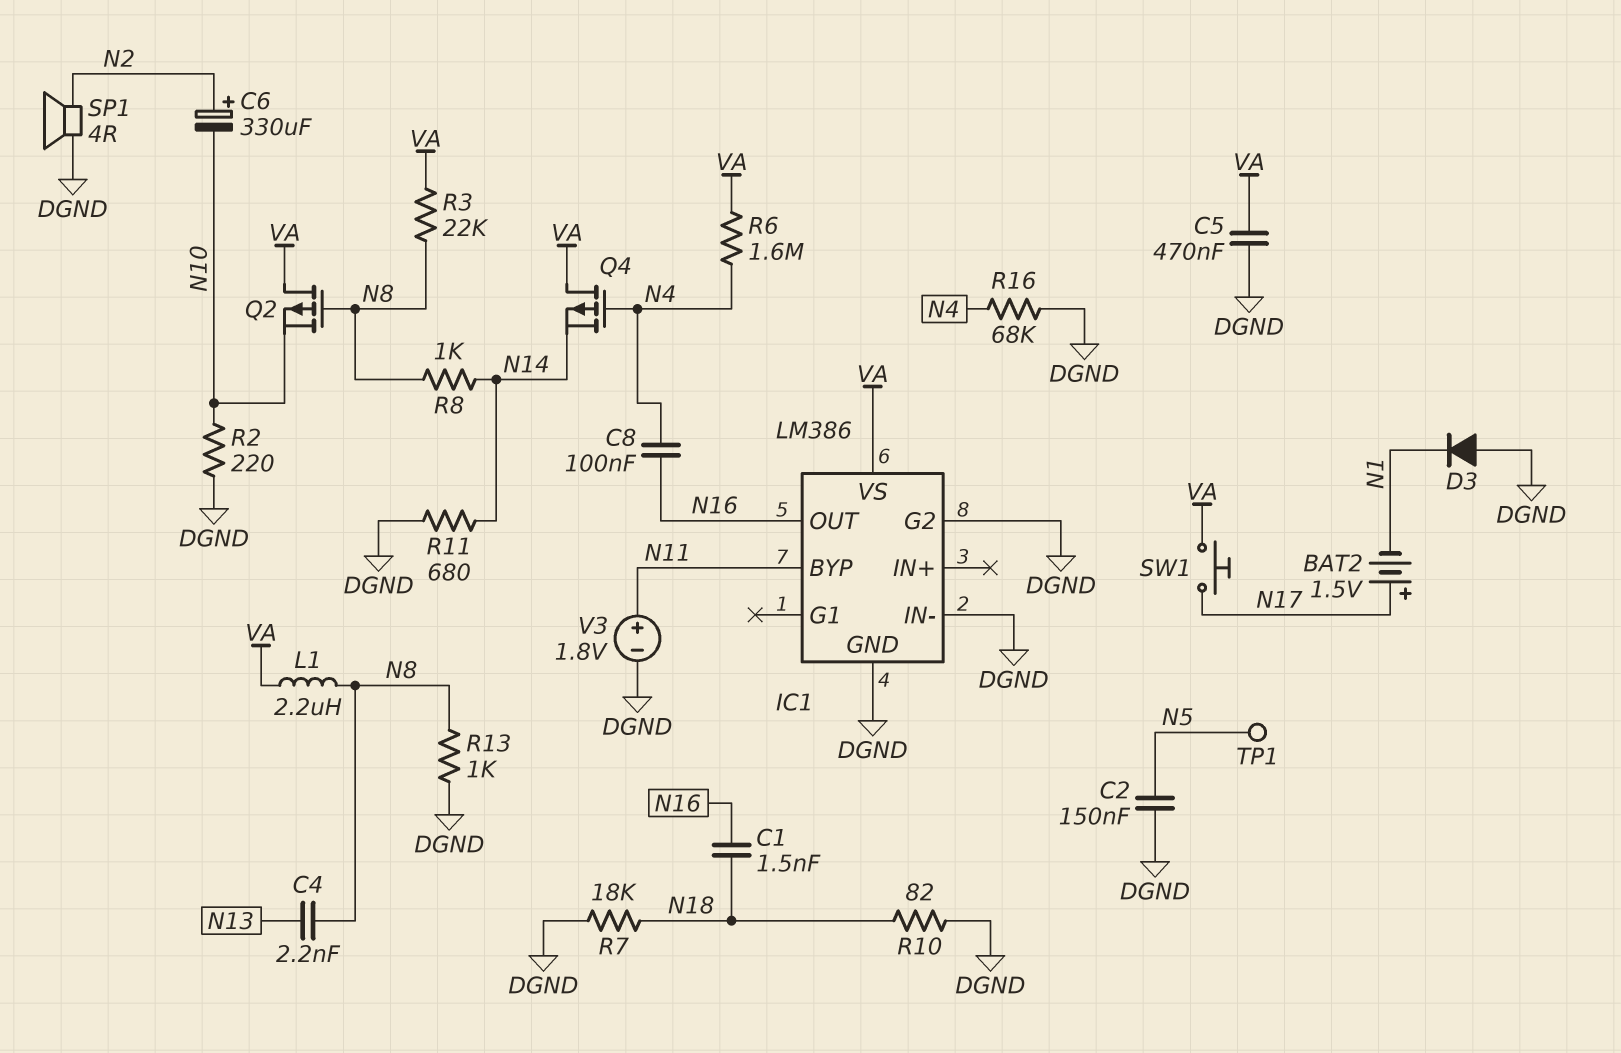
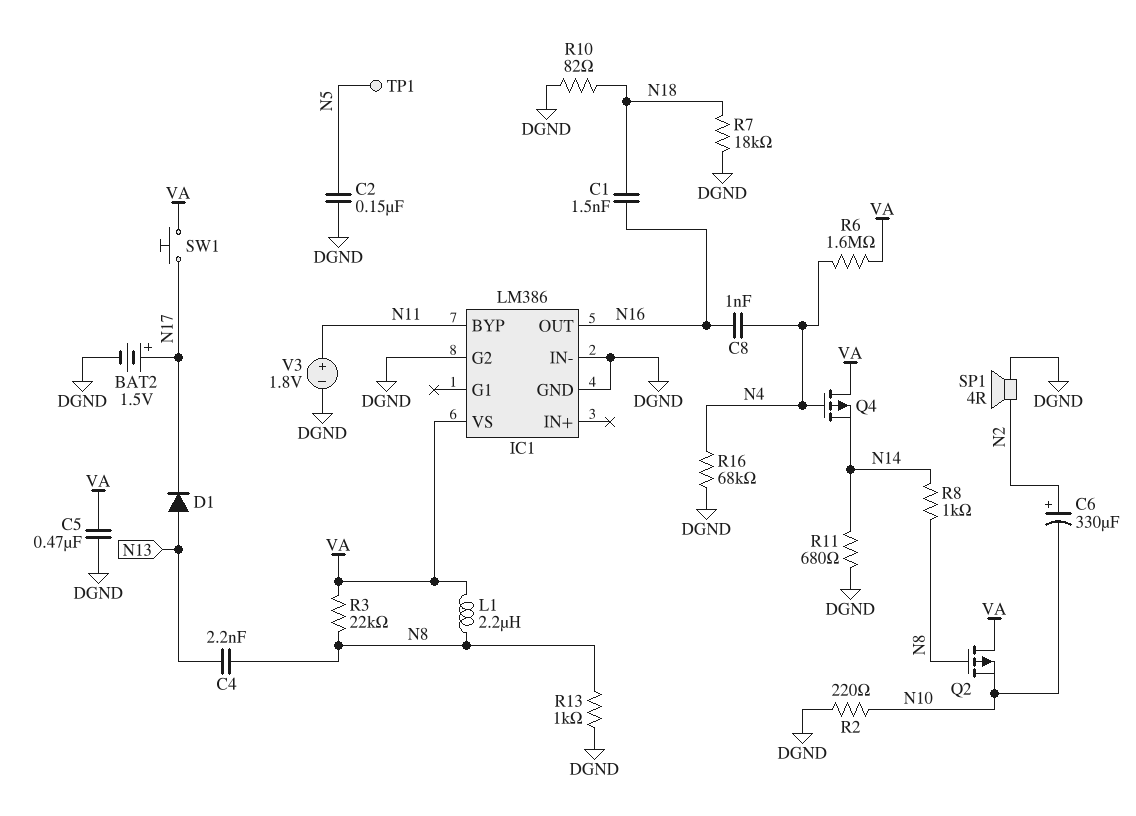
BAT2: 1.5V (plus N17, minus N1) -> 1.5V (plus N17, minus DGND)
C8: 100nF (N4, N16) -> 1nF (N4, N16)
D1: none -> diode (A N13, K N17)
D3: diode (A DGND, K N1) -> none

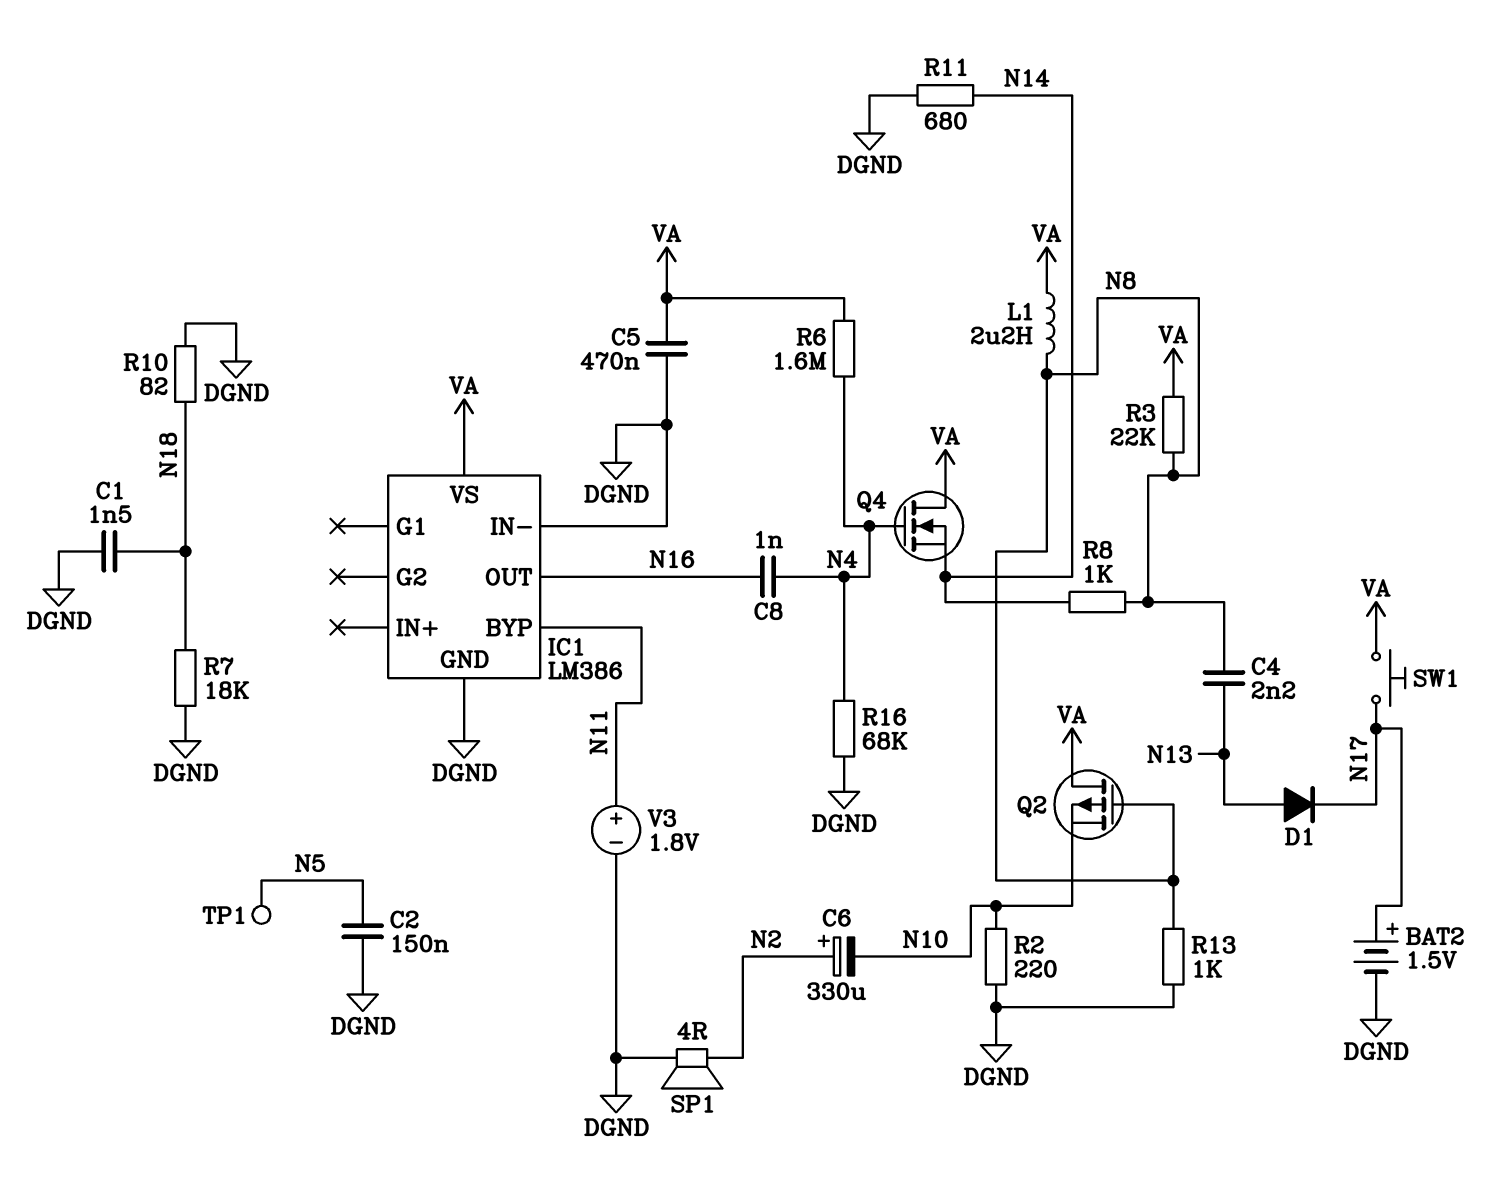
C1: 1.5nF (N16, N18) -> 1.5nF (DGND, N18)
IC1 pin G2: DGND -> none
Q4: PMOS (G N4, D VA, S N14) -> NMOS (G N4, D VA, S N14)

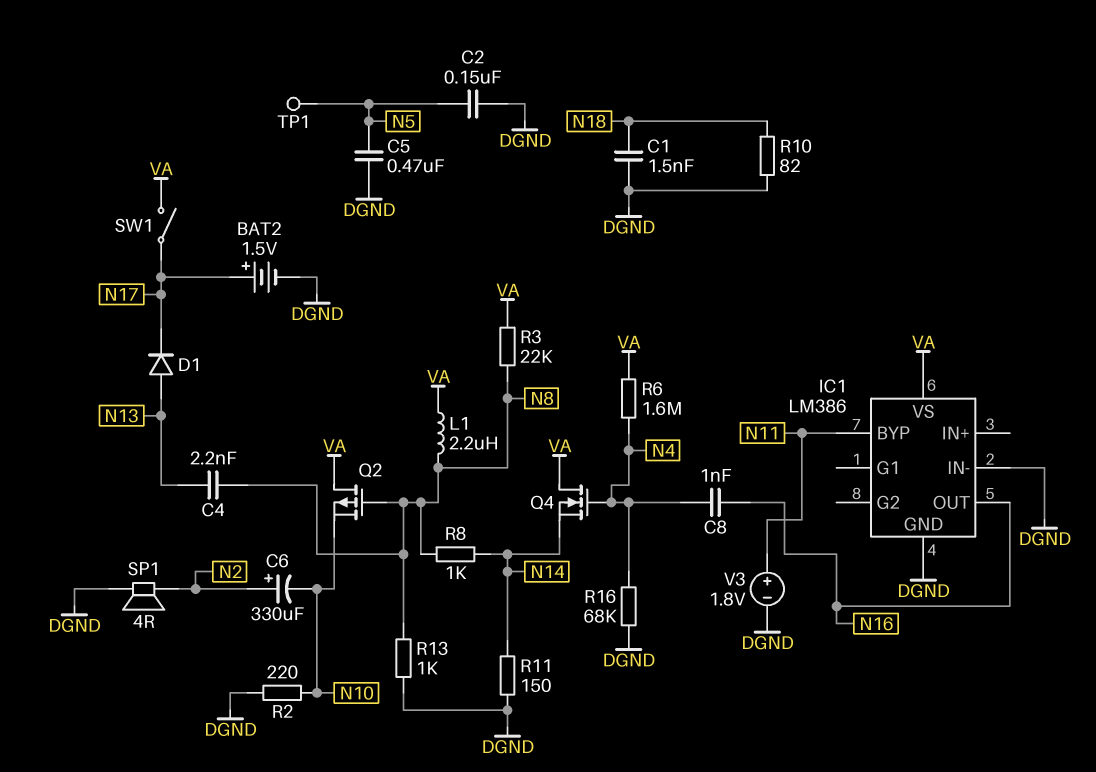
C5: 470nF (DGND, VA) -> 470nF (DGND, N5)
R7: 18k (DGND, N18) -> none
R11: 680 (DGND, N14) -> 150 (DGND, N14)
SW1: button (N17, VA) -> switch (N17, VA)

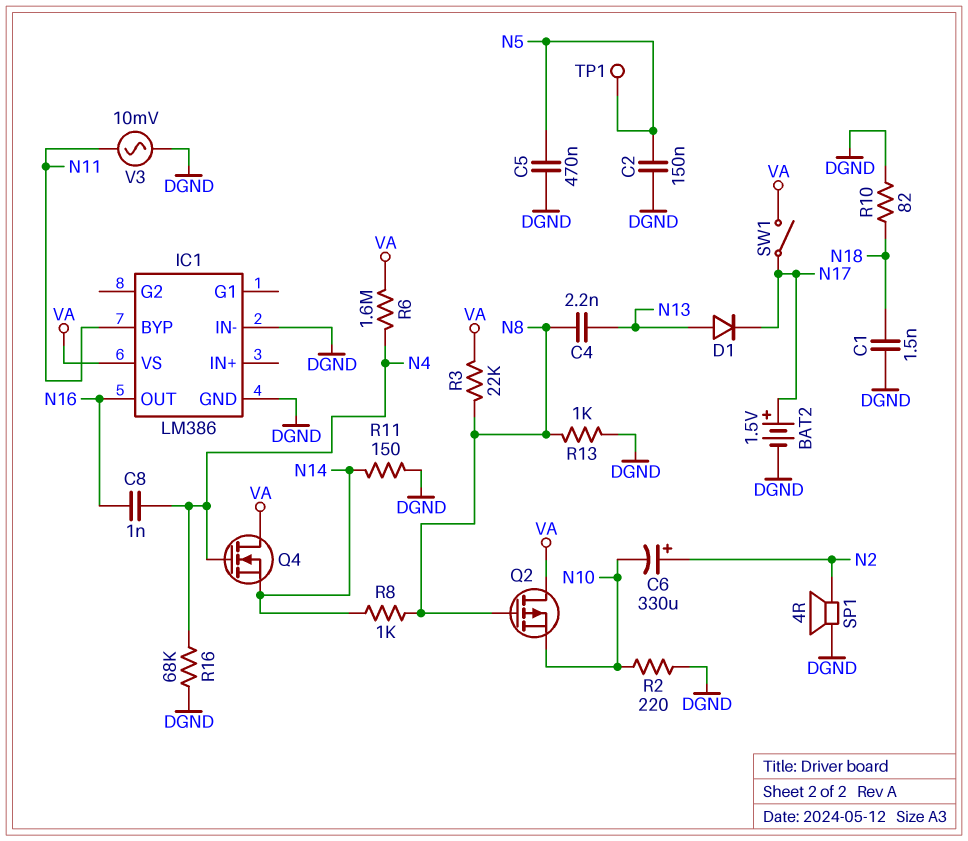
L1: 2.2uH (N8, VA) -> none
V3: 1.8V (plus N11, minus DGND) -> AC 10mV (DGND, N11)

